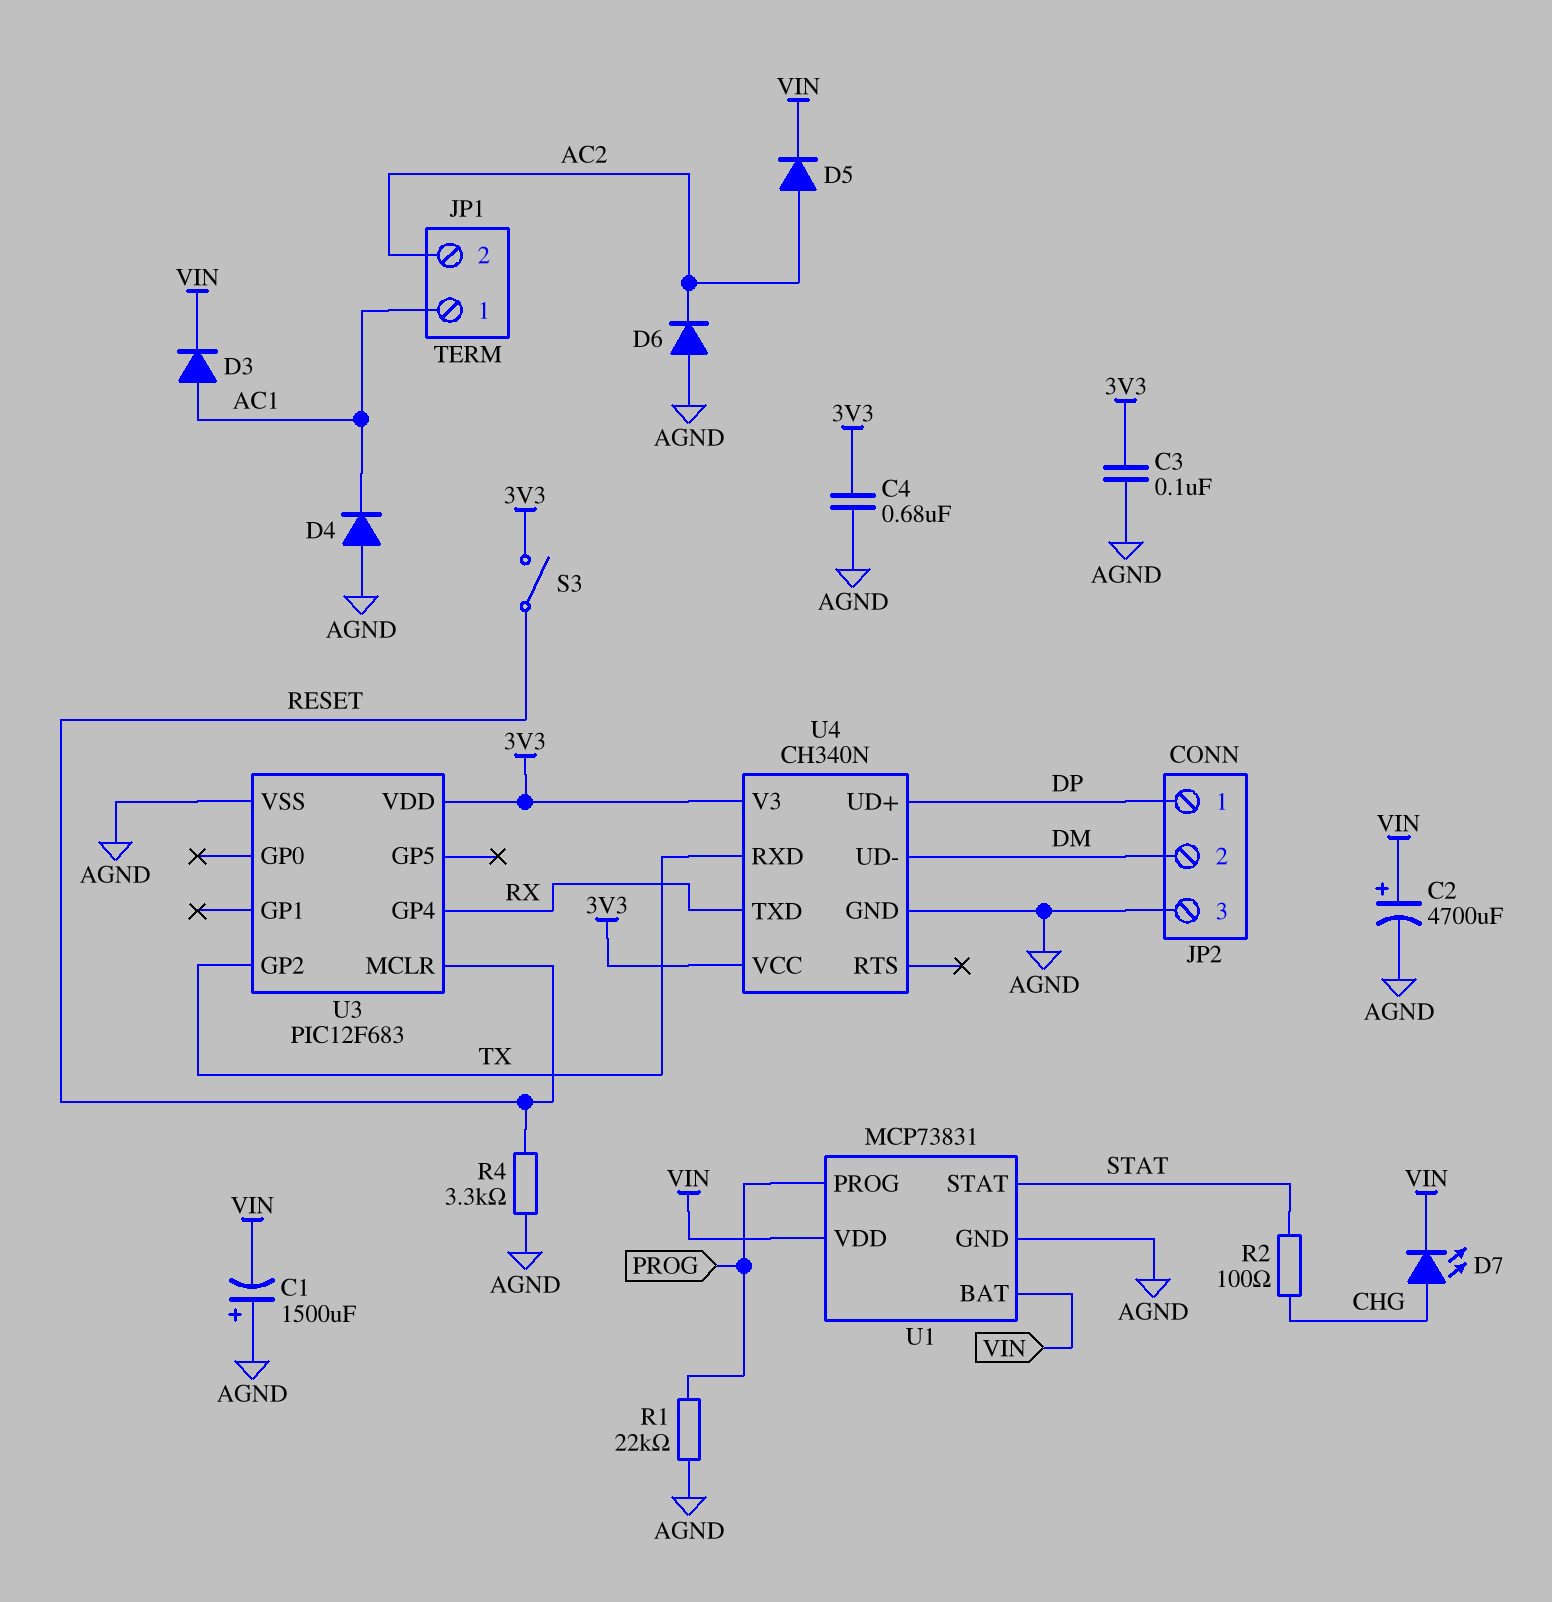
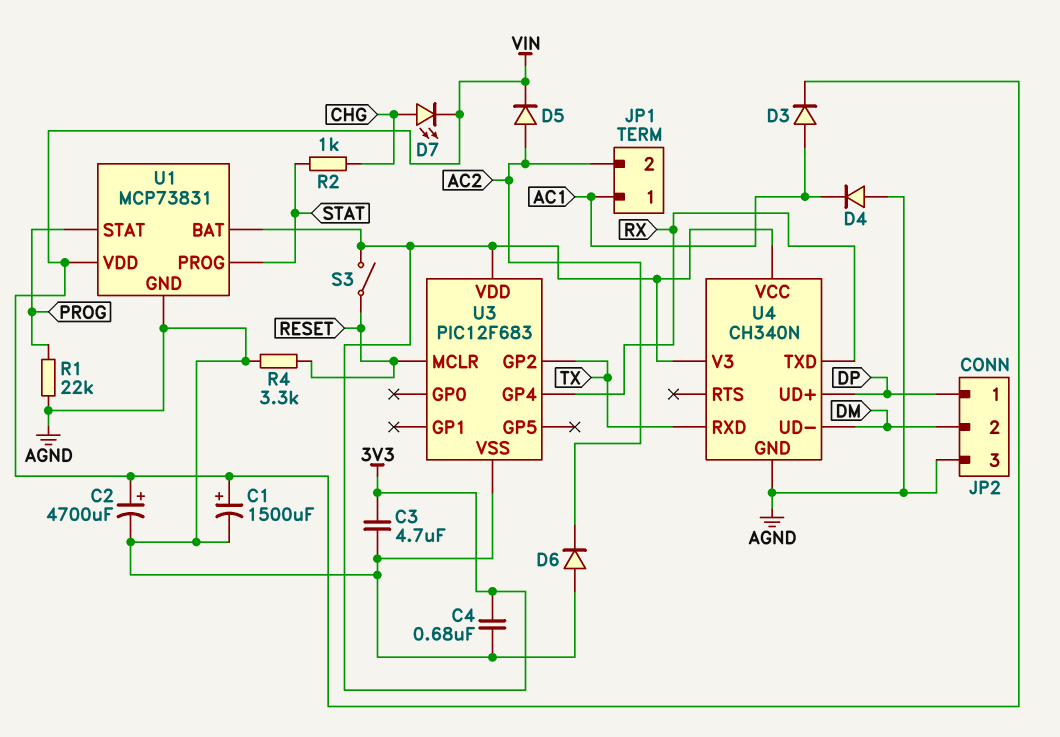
C1: 1500uF (plus AGND, minus VIN) -> 1500uF (plus VIN, minus AGND)
C3: 100nF (3V3, AGND) -> 4.7uF (3V3, AGND)
R2: 100 (CHG, STAT) -> 1k (CHG, STAT)
U1 pin BAT: VIN -> 3V3
U1 pin PROG: PROG -> STAT
U1 pin STAT: STAT -> PROG

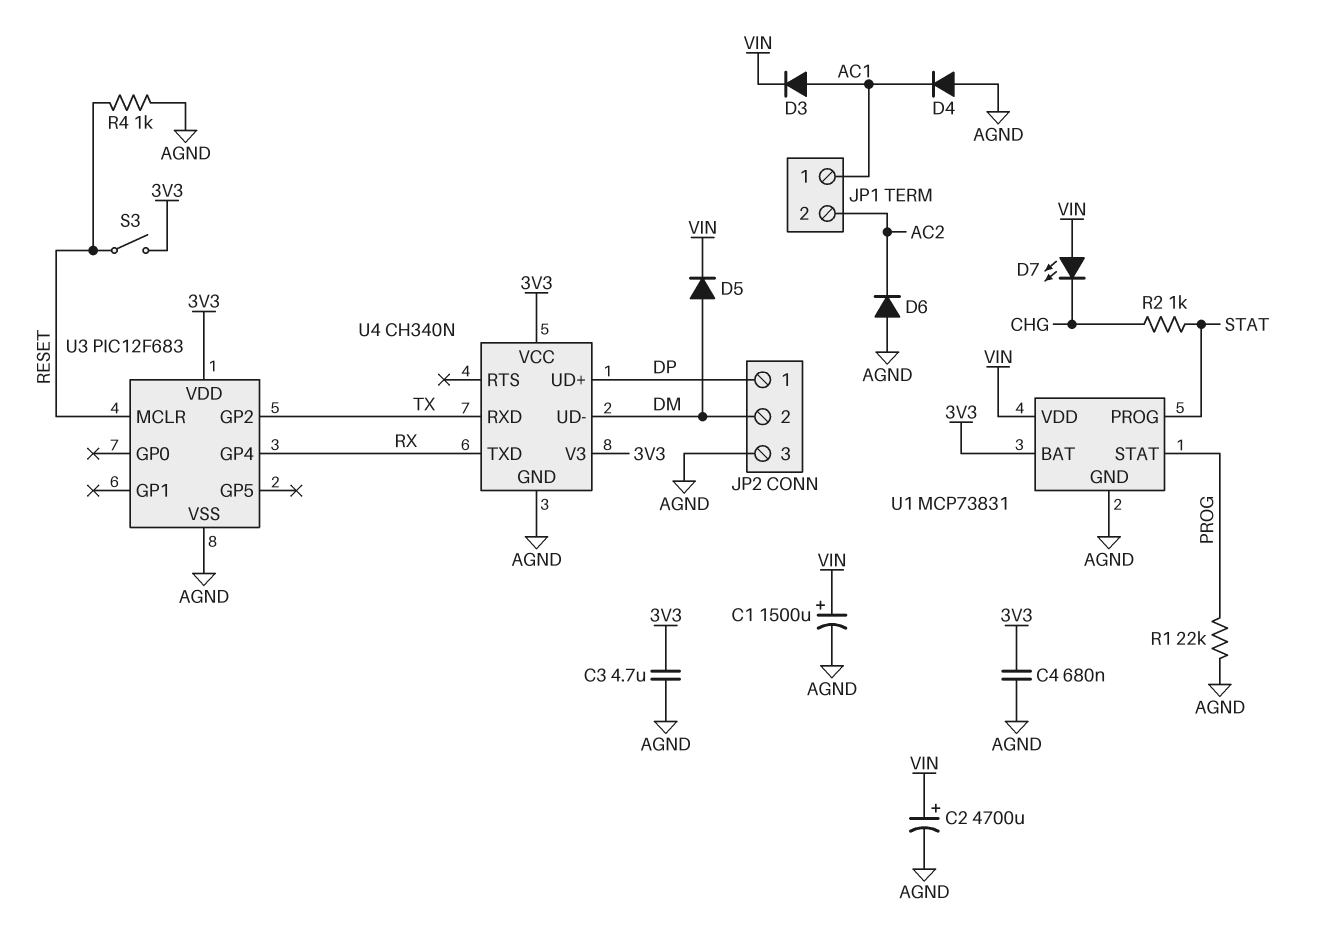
D5: diode (A AC2, K VIN) -> diode (A DM, K VIN)
D7: LED (A CHG, K VIN) -> LED (A VIN, K CHG)
R4: 3.3k (AGND, RESET) -> 1k (AGND, RESET)

